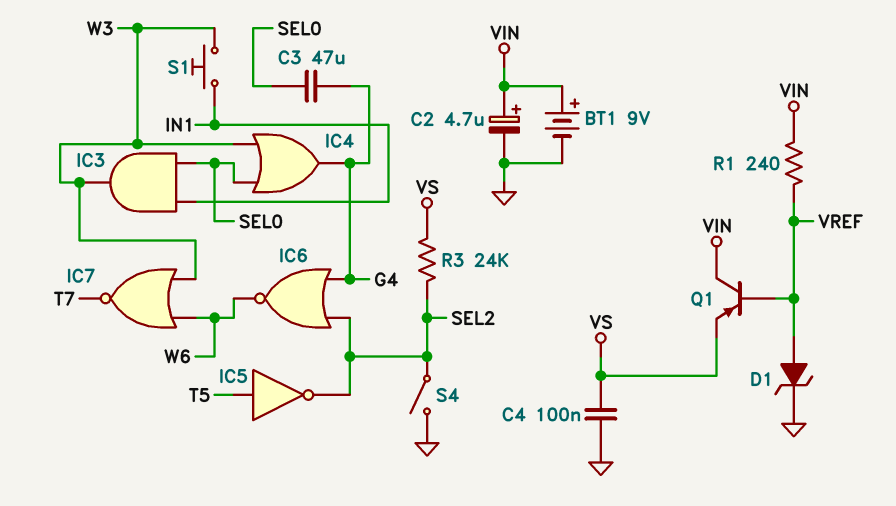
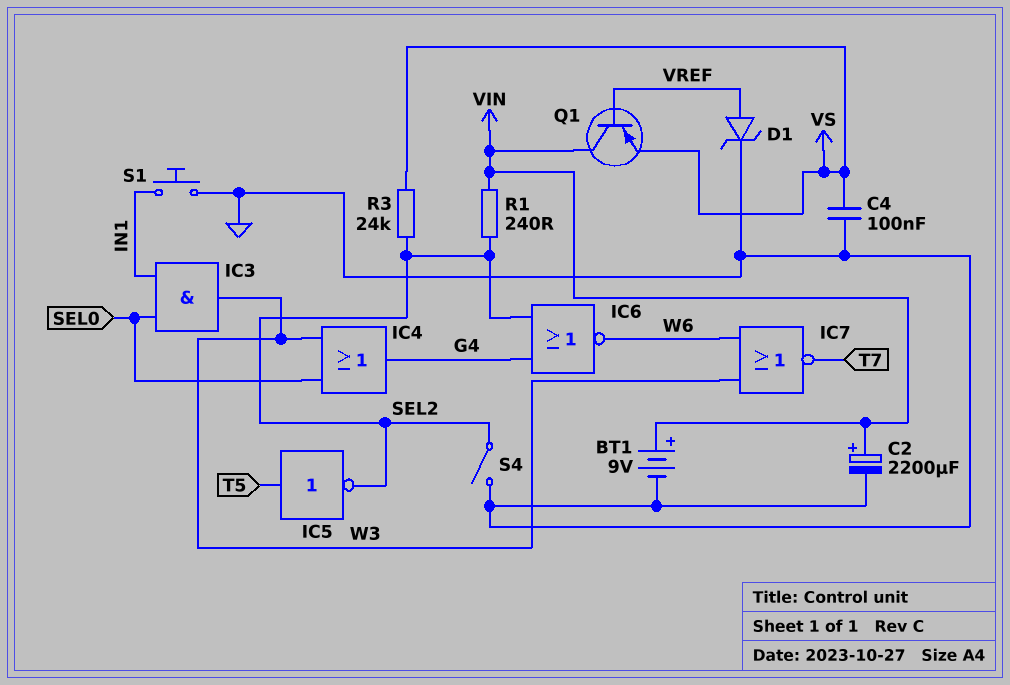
C2: 4.7uF (plus VIN, minus GND) -> 2200uF (plus VIN, minus GND)
C3: 47uF (G4, SEL0) -> none
R1: 240 (VIN, VREF) -> 240 (SEL2, VIN)
S1: button (IN1, W3) -> button (GND, IN1)

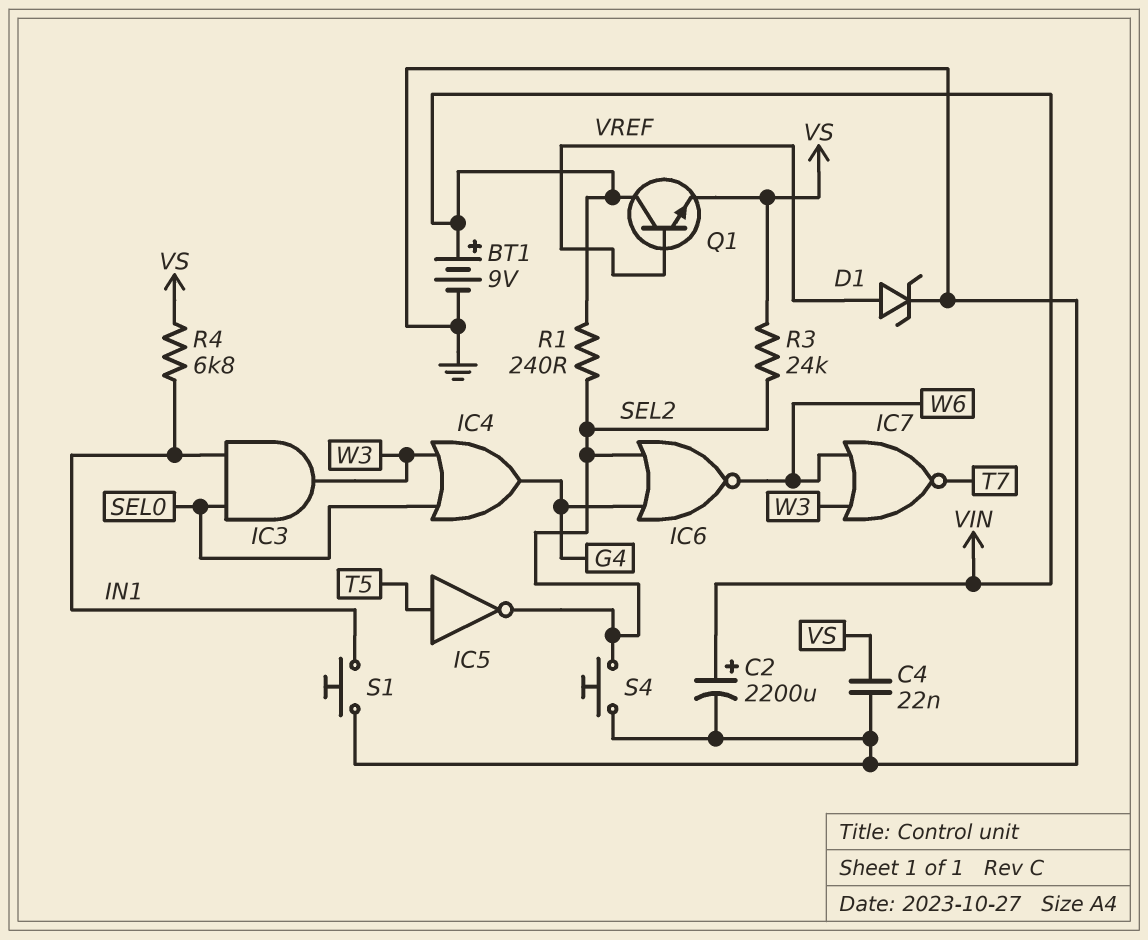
C4: 100nF (GND, VS) -> 22nF (GND, VS)
Q1: PNP (B VREF, C VIN, E VS) -> NPN (B VREF, C VIN, E VS)
R4: none -> 6.8k (IN1, VS)
S4: switch (GND, SEL2) -> button (GND, SEL2)

